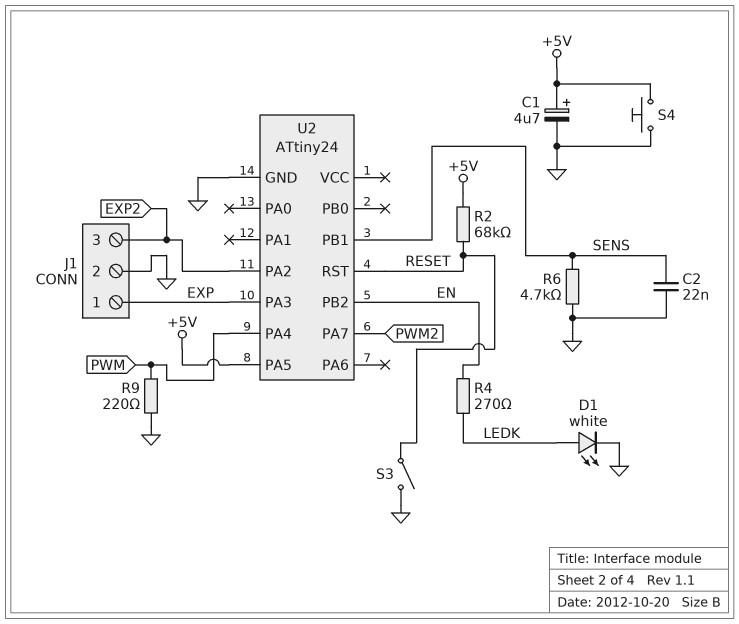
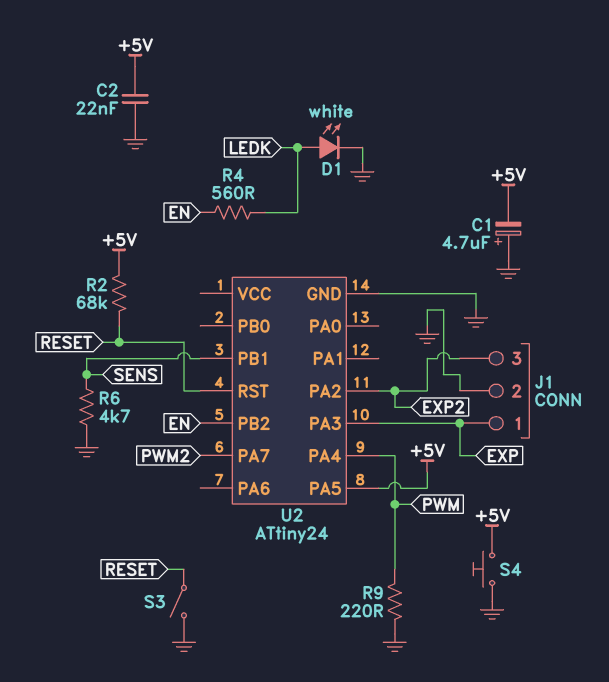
C1: 4.7uF (plus +5V, minus GND) -> 4.7uF (plus GND, minus +5V)
C2: 22nF (GND, SENS) -> 22nF (+5V, GND)
R4: 270 (EN, LEDK) -> 560 (EN, LEDK)

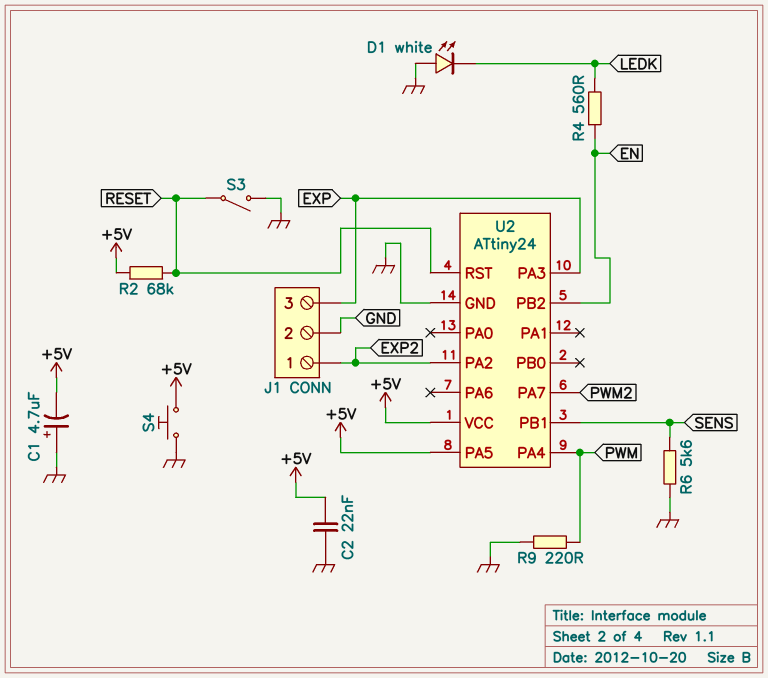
D1: LED white (A LEDK, K GND) -> LED white (A GND, K LEDK)
J1 pin 1: EXP -> EXP2
J1 pin 3: EXP2 -> EXP
R6: 4.7k (GND, SENS) -> 5.6k (GND, SENS)
U2 pin VCC: none -> +5V

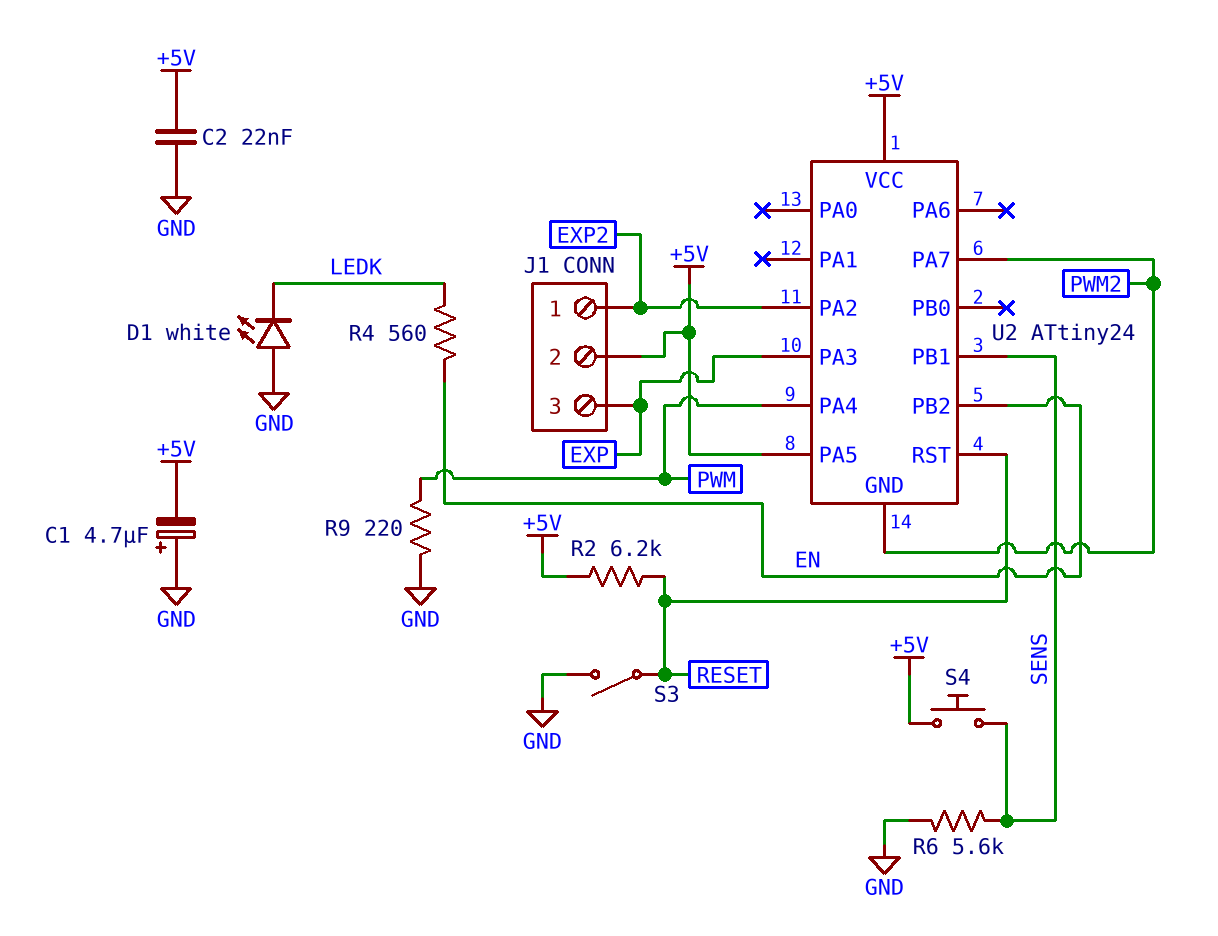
J1 pin 2: GND -> +5V
R2: 68k (+5V, RESET) -> 6.2k (+5V, RESET)
S4: button (+5V, GND) -> button (+5V, SENS)
U2 pin GND: GND -> PWM2

